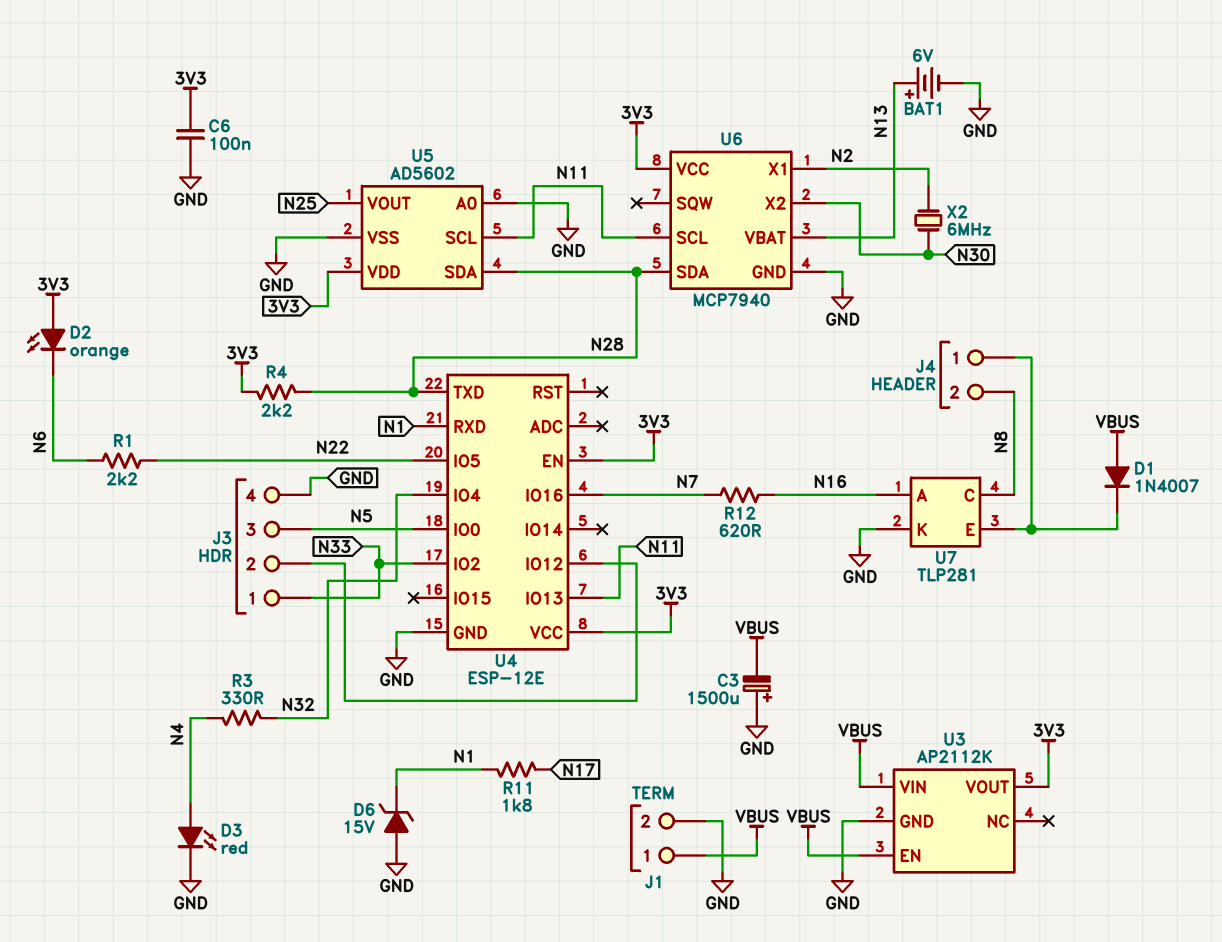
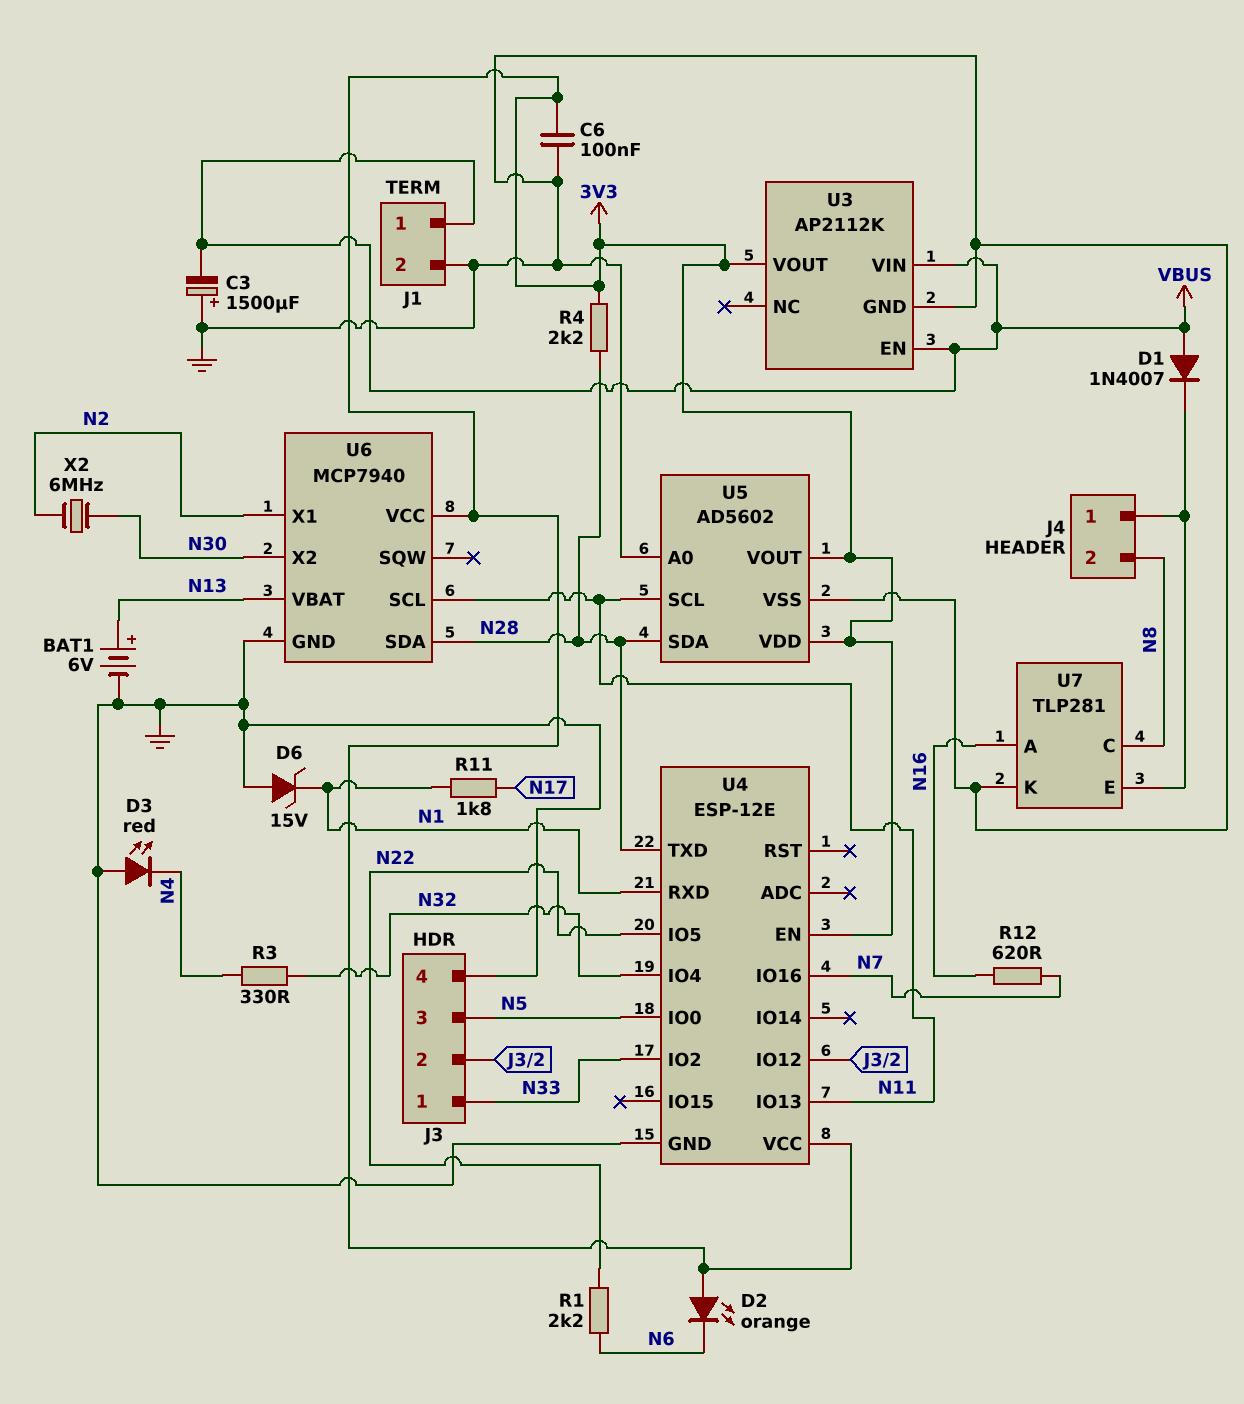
D3: LED red (A N4, K GND) -> LED red (A GND, K N4)
U5 pin VOUT: N25 -> 3V3

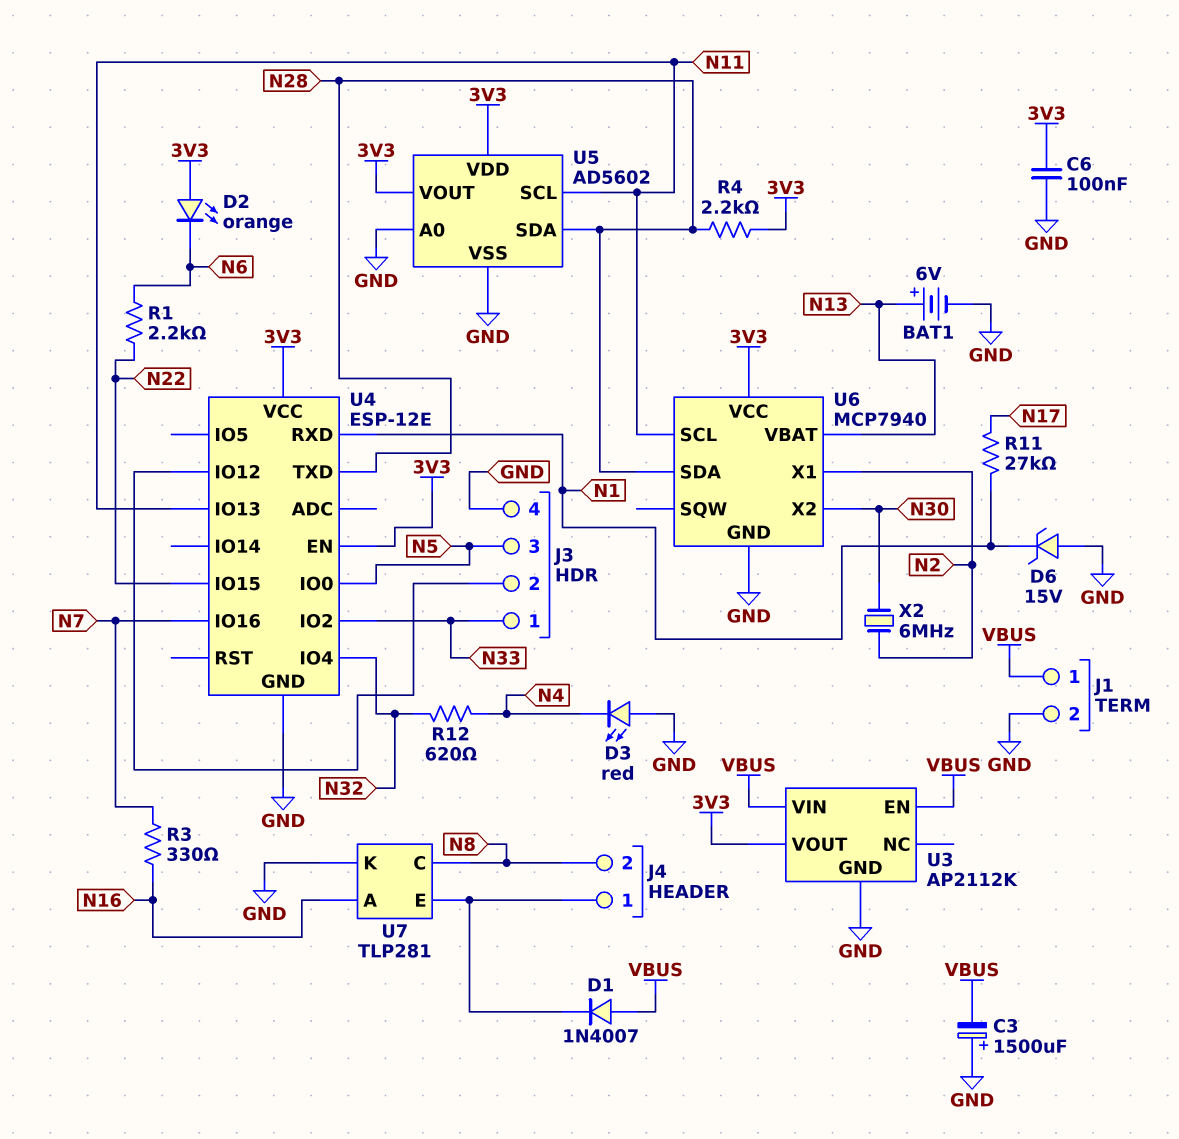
R3: 330 (N4, N32) -> 330 (N7, N16)
R11: 1.8k (N1, N17) -> 27k (N1, N17)
R12: 620 (N7, N16) -> 620 (N4, N32)
U4 pin IO5: N22 -> none
U4 pin IO15: none -> N22

